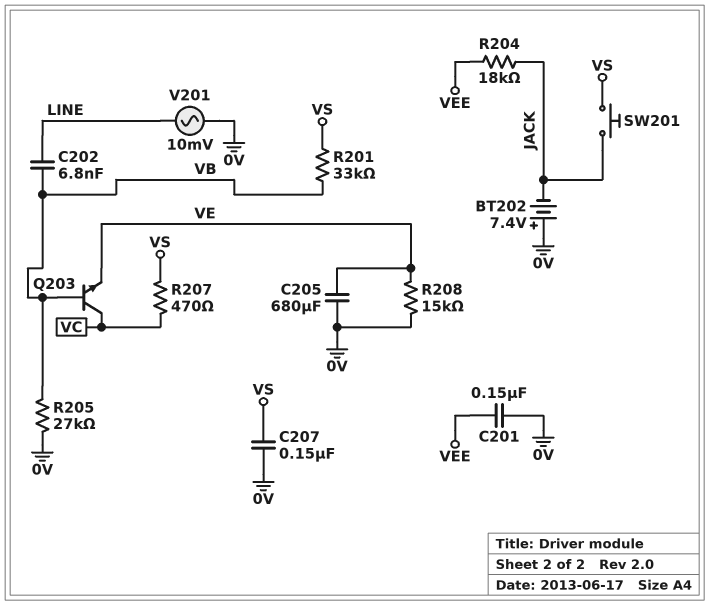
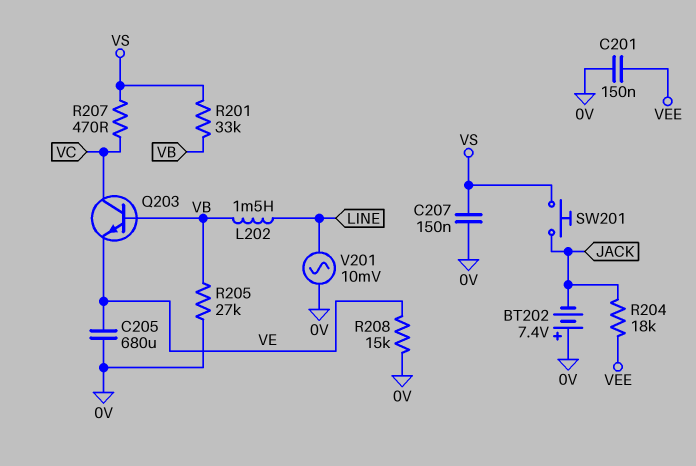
C202: 6.8nF (LINE, VB) -> none
L202: none -> 1.5mH (LINE, VB)

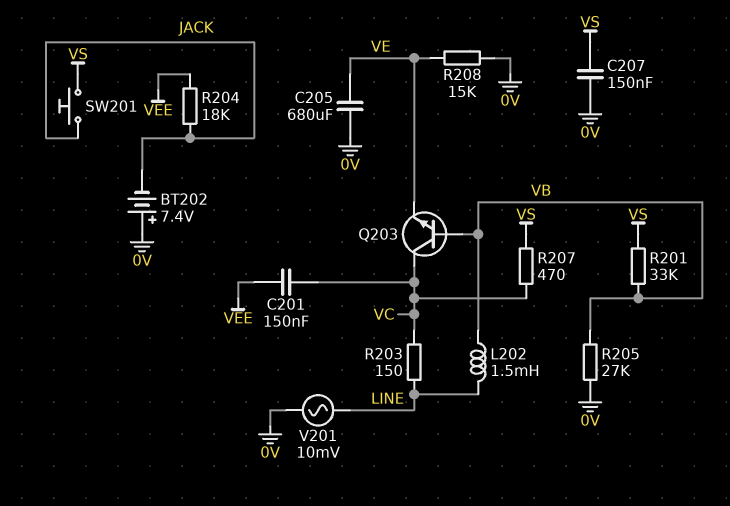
C201: 150nF (0V, VEE) -> 150nF (VC, VEE)
R203: none -> 150 (LINE, VC)

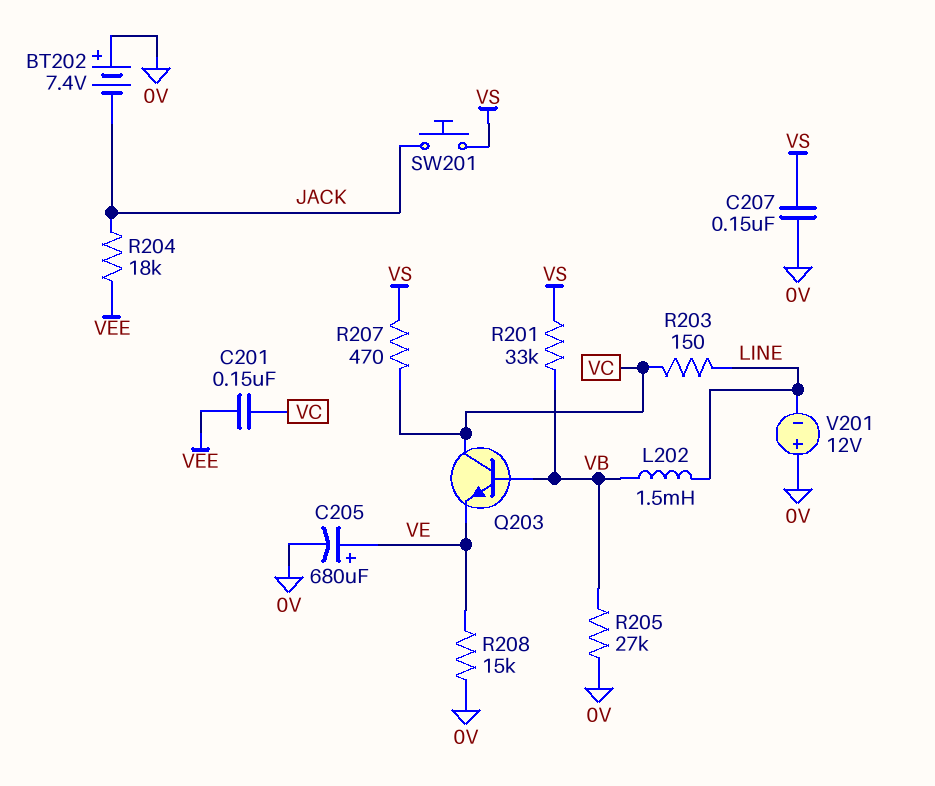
C205: 680uF (0V, VE) -> 680uF (plus VE, minus 0V)
V201: AC 10mV (0V, LINE) -> 12V (plus 0V, minus LINE)

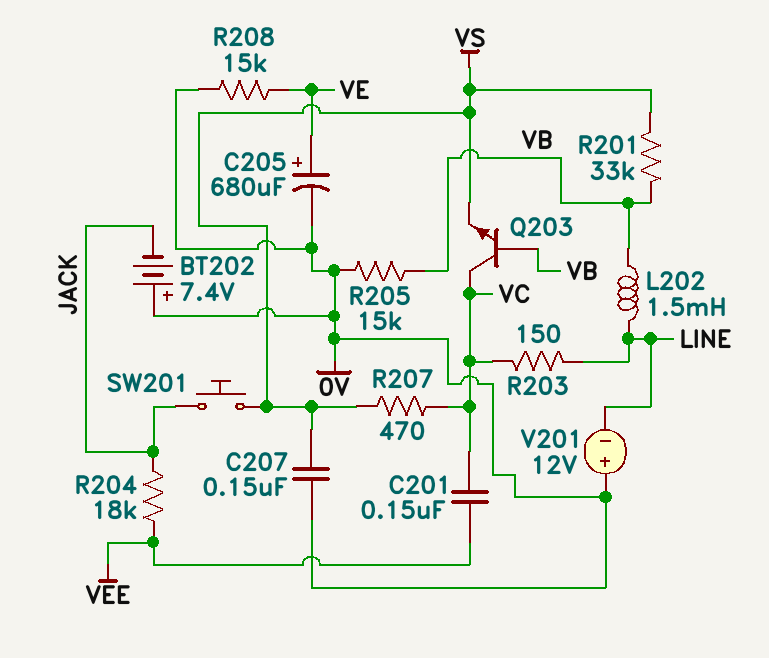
Q203: NPN (B VB, C VC, E VE) -> NPN (B VB, C VC, E VS)
R205: 27k (0V, VB) -> 15k (0V, VB)

